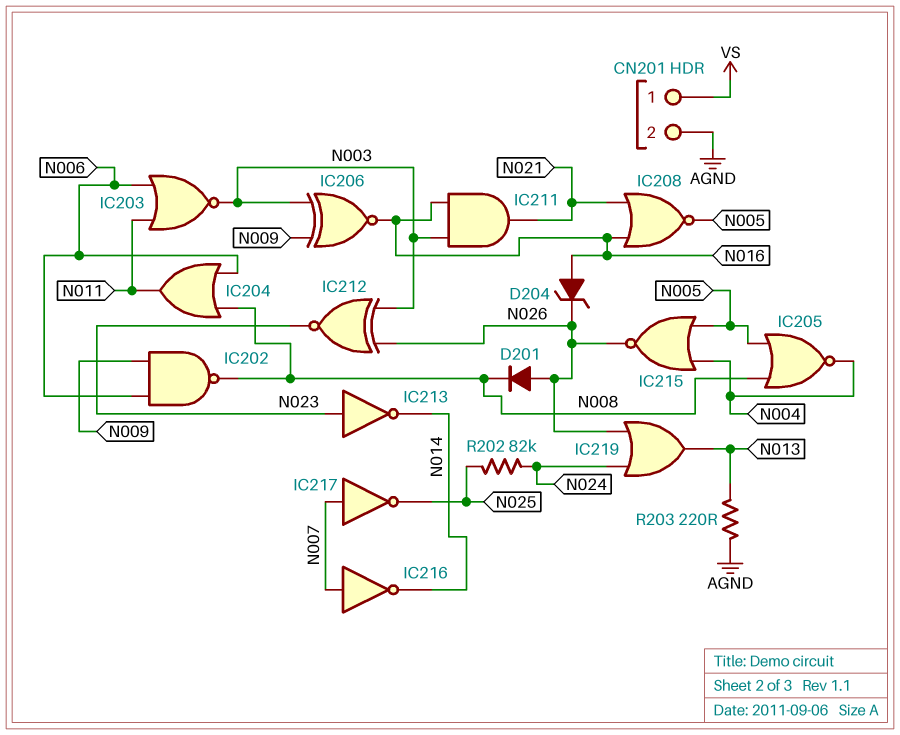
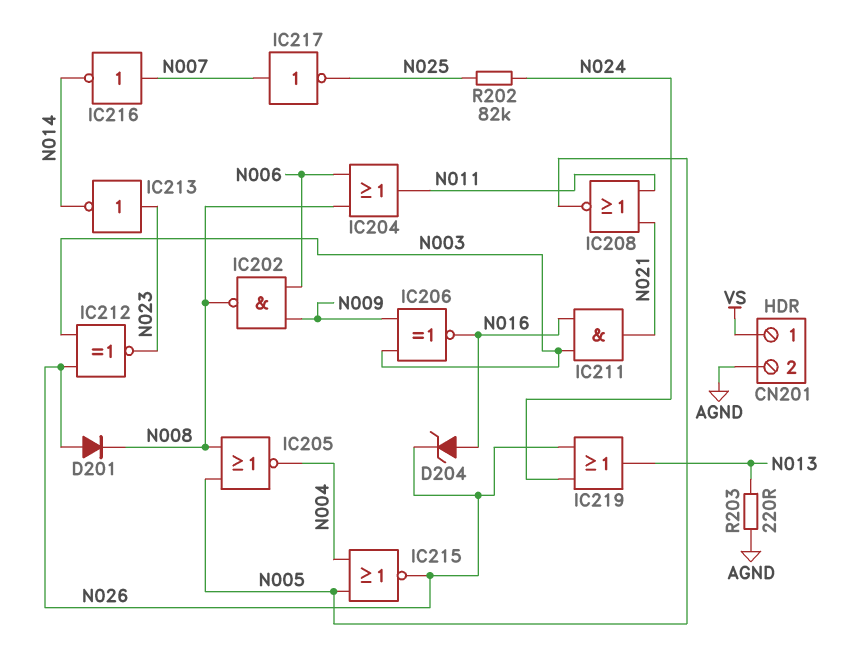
IC203: NOR (in N006, in N011, out N003) -> none
IC208: NOR (in N016, in N021, out N005) -> NOR (in N011, in N021, out N005)

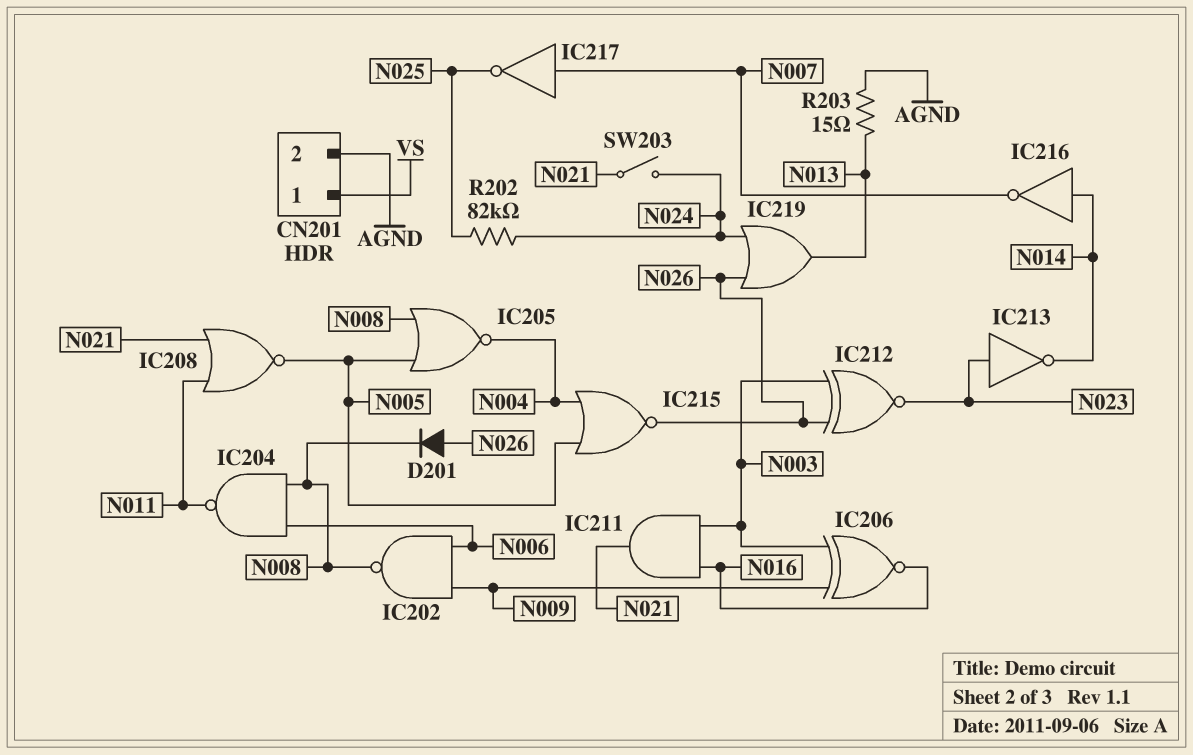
D204: zener (A N016, K N026) -> none
IC204: OR (in N006, in N008, out N011) -> NAND (in N006, in N008, out N011)
IC216: NOT (in N007, out N014) -> NOT (in N014, out N007)
R203: 220 (AGND, N013) -> 15 (AGND, N013)
SW203: none -> switch (N021, N024)

